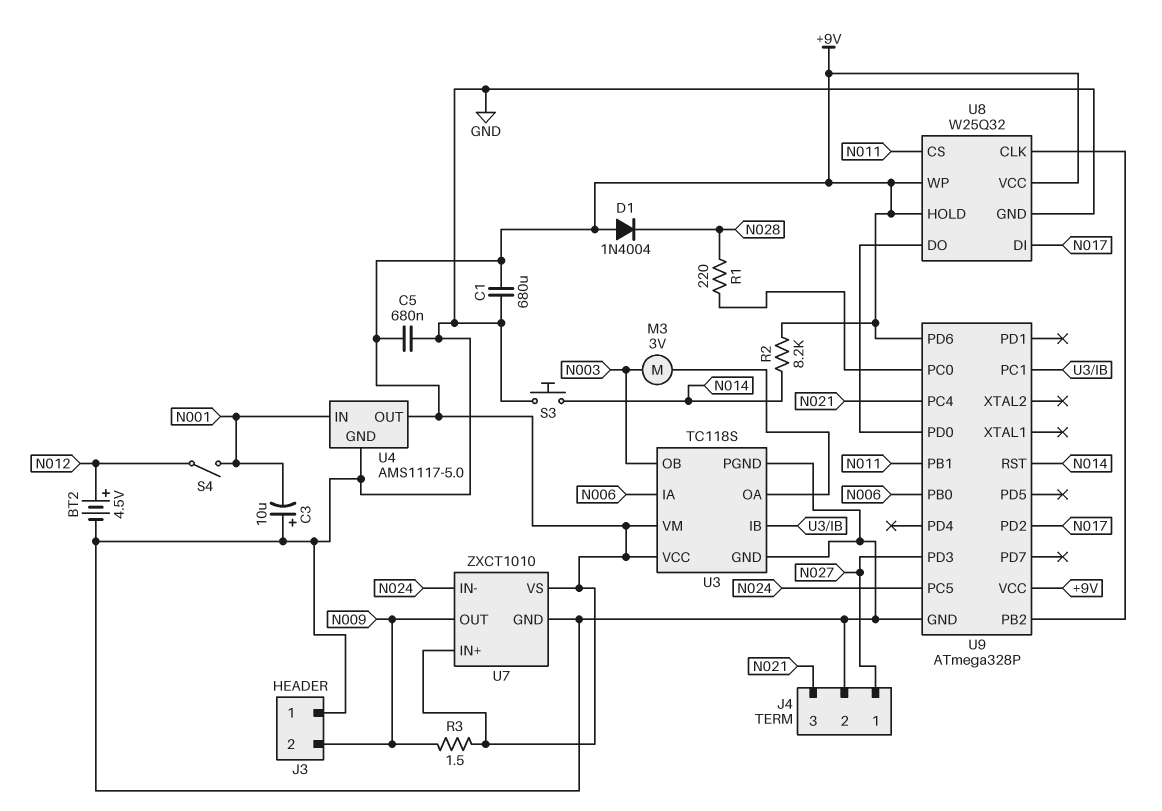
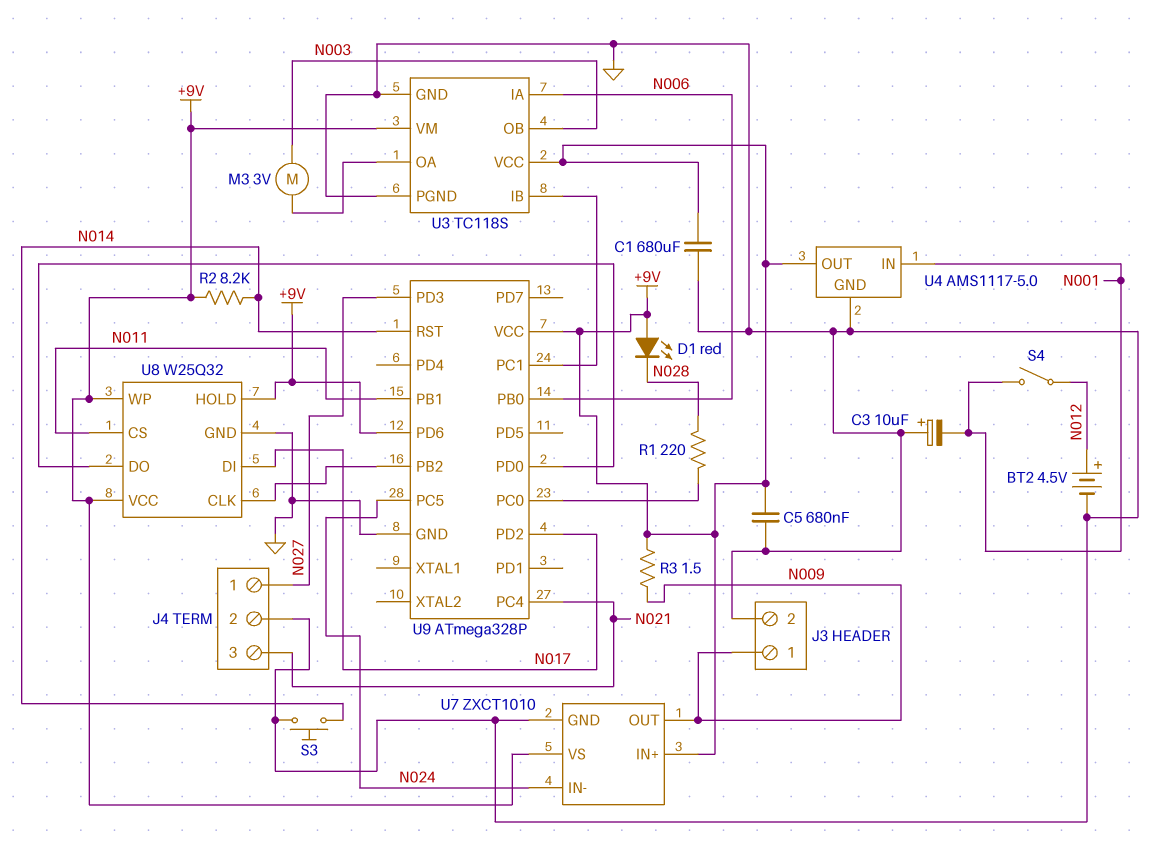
D1: diode 1N4004 (A +9V, K N028) -> LED red (A +9V, K N028)
J3 pin 1: GND -> N009
J3 pin 2: N009 -> GND

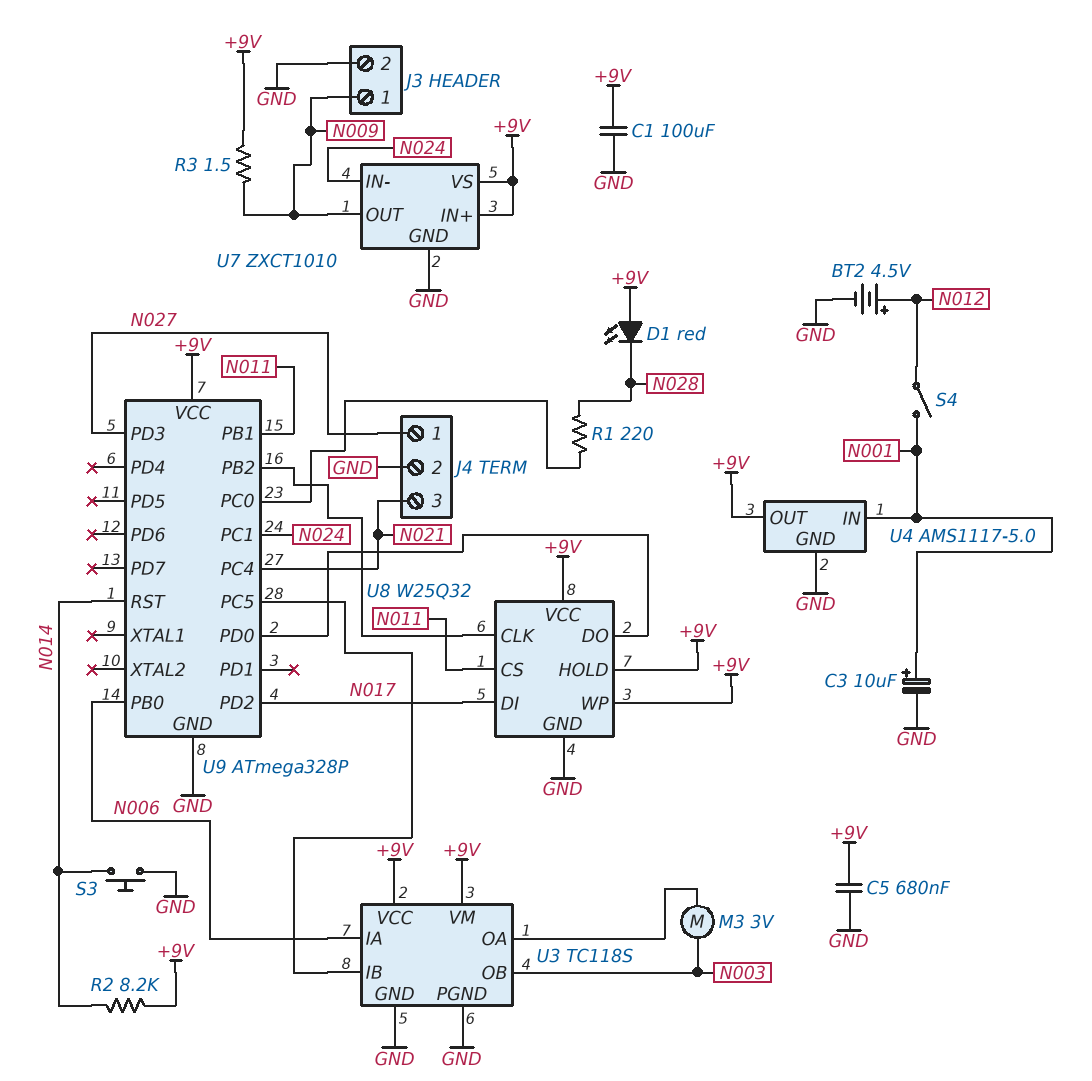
C1: 680uF (+9V, GND) -> 100uF (+9V, GND)
C3: 10uF (plus GND, minus N001) -> 10uF (plus N001, minus GND)
U9 pin PC1: U3/IB -> N024
U9 pin PC5: N024 -> U3/IB
U9 pin PD6: +9V -> none

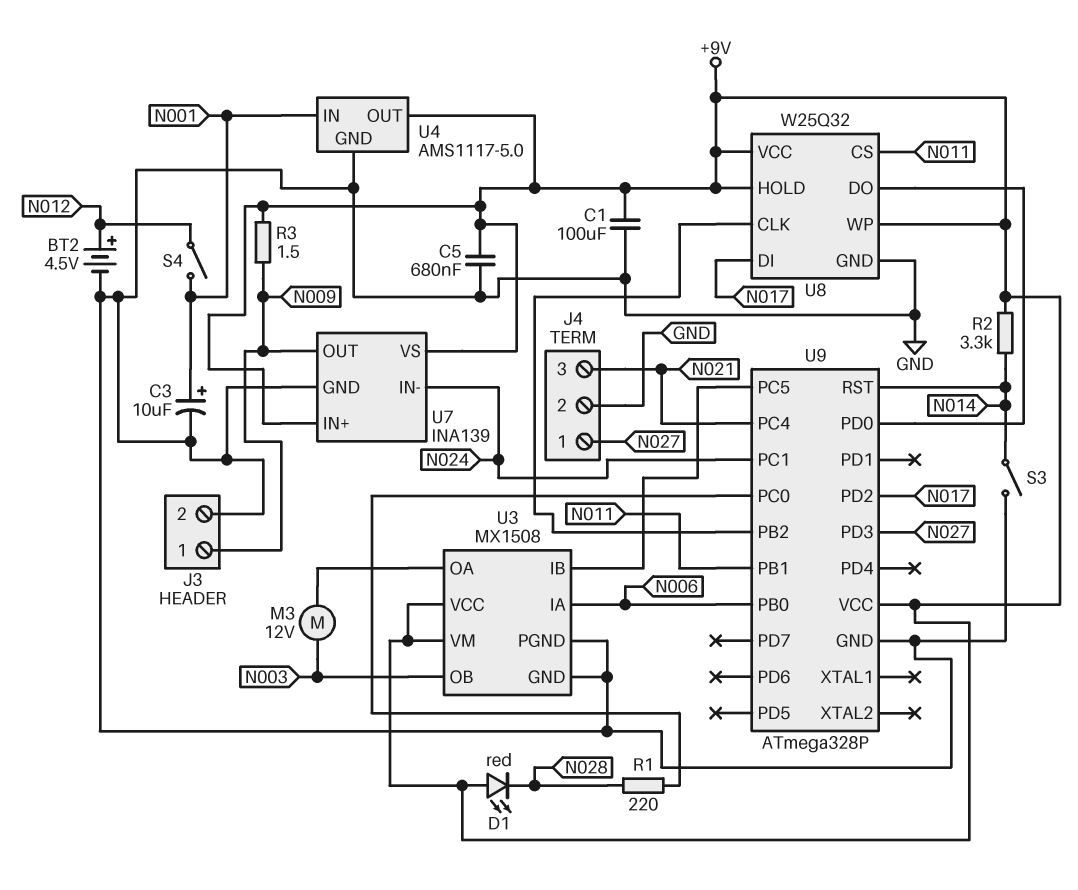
M3: motor 3V (N003, U3/OA) -> motor 12V (N003, U3/OA)
R2: 8.2k (+9V, N014) -> 3.3k (+9V, N014)
S3: button (GND, N014) -> switch (GND, N014)
U3: TC118S -> MX1508
U7: ZXCT1010 -> INA139

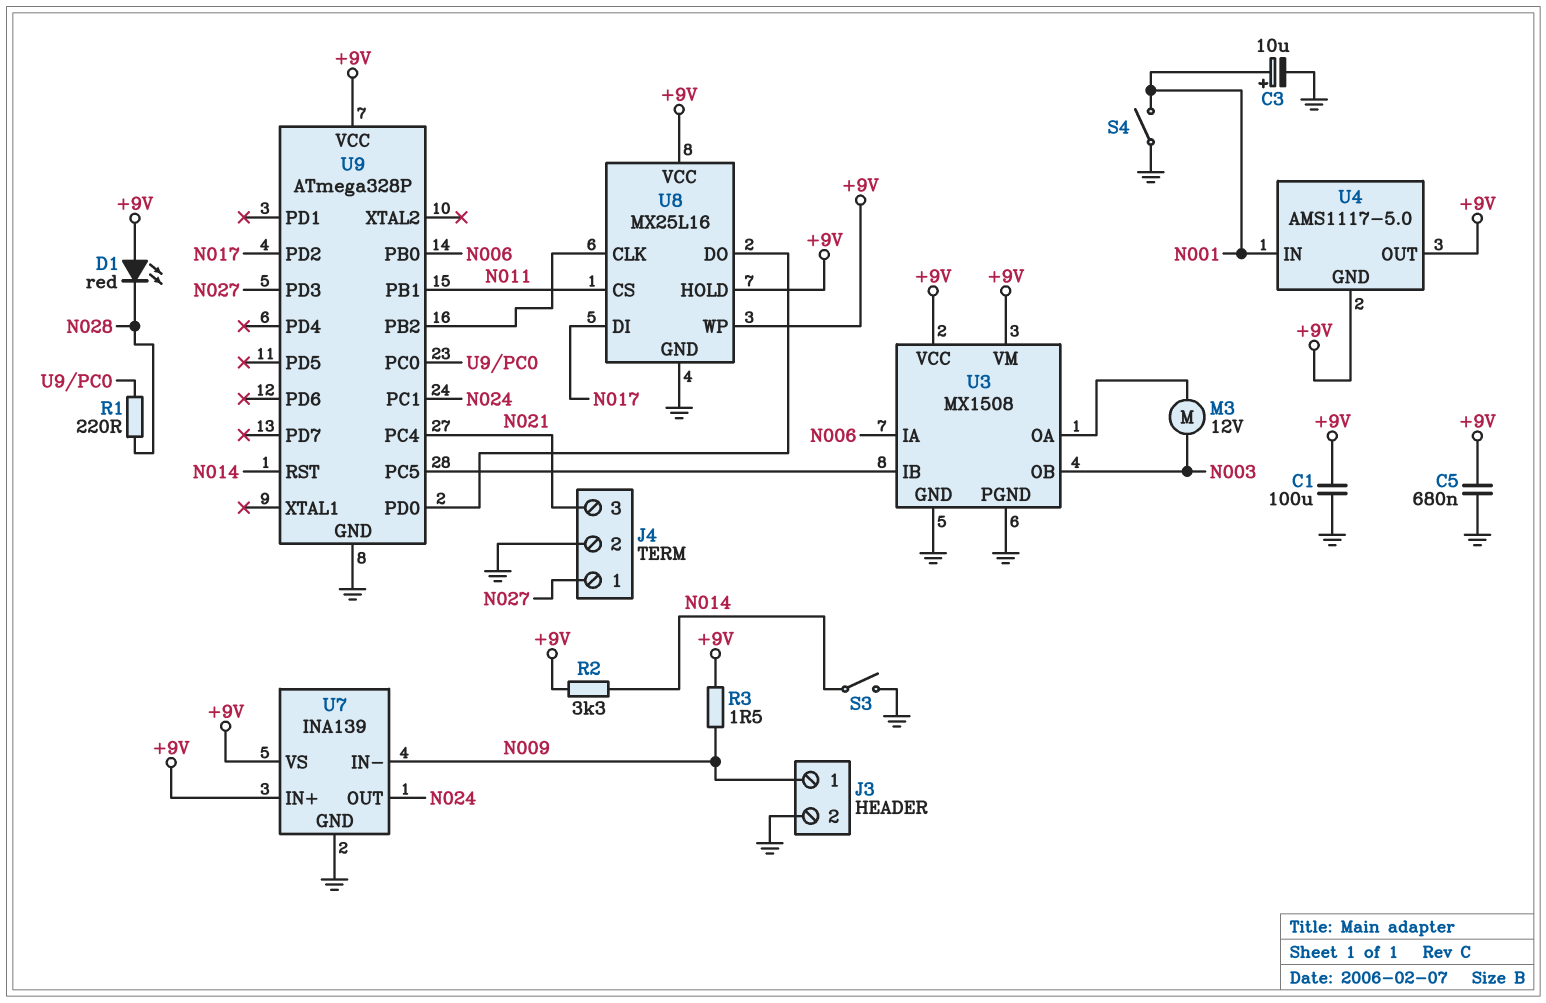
BT2: 4.5V (plus N012, minus GND) -> none
S4: switch (N001, N012) -> switch (GND, N001)
U4 pin GND: GND -> +9V
U7 pin IN-: N024 -> N009
U7 pin OUT: N009 -> N024
U8: W25Q32 -> MX25L16

